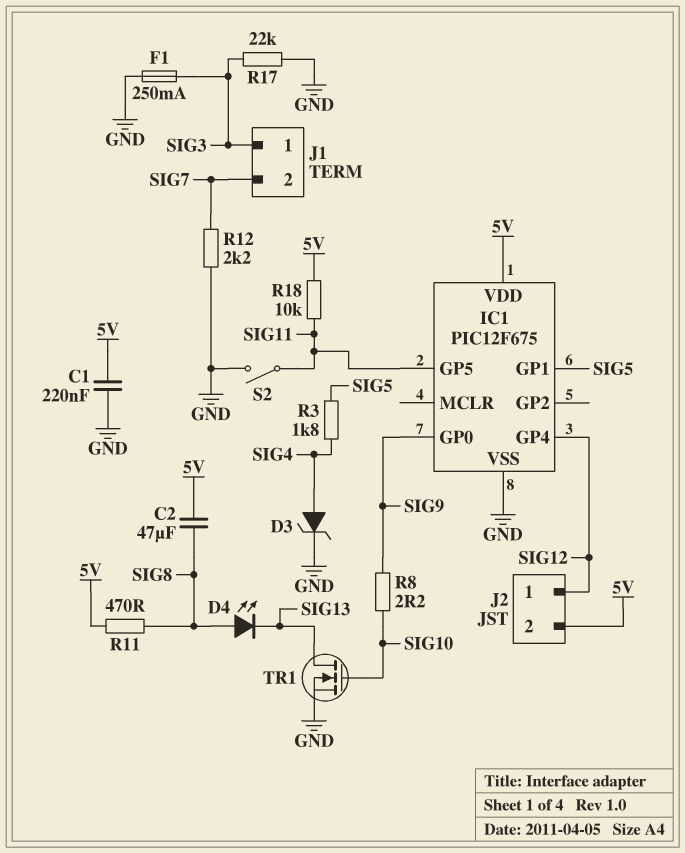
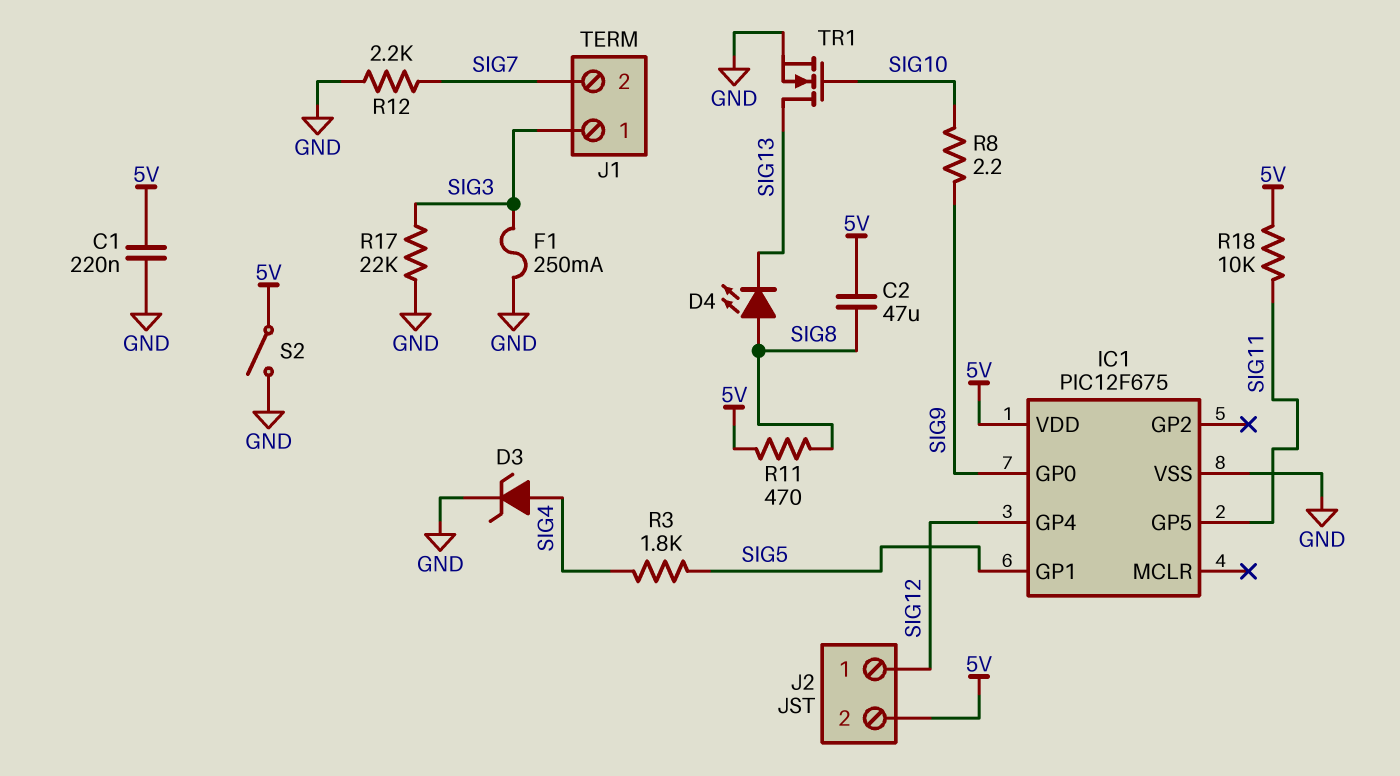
S2: switch (GND, SIG11) -> switch (5V, GND)

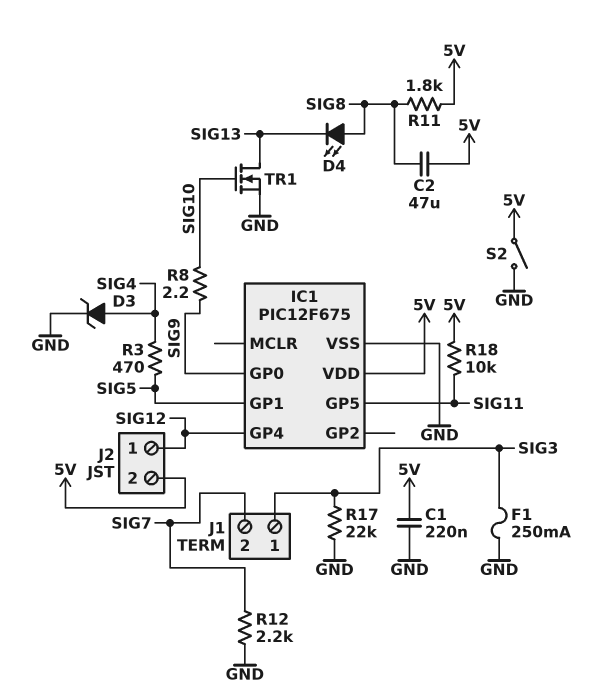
R3: 1.8k (SIG4, SIG5) -> 470 (SIG4, SIG5)
R11: 470 (5V, SIG8) -> 1.8k (5V, SIG8)

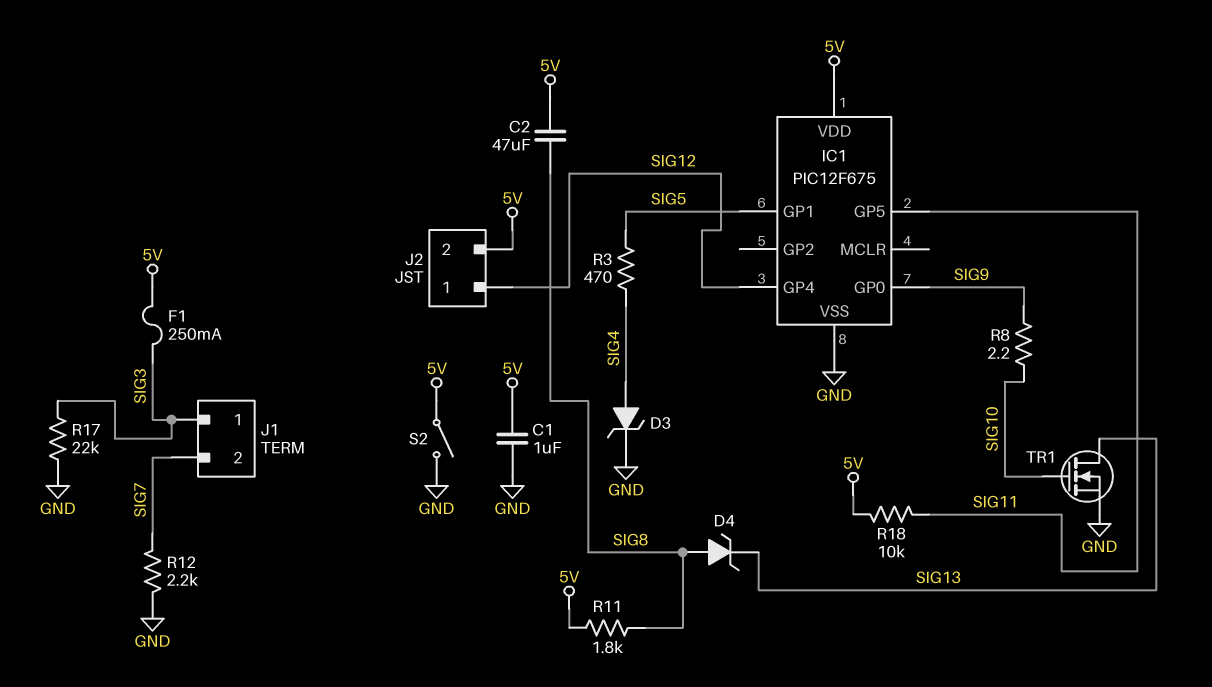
C1: 220nF (5V, GND) -> 1uF (5V, GND)
D4: LED (A SIG8, K SIG13) -> zener (A SIG8, K SIG13)
F1: 250mA (GND, SIG3) -> 250mA (5V, SIG3)

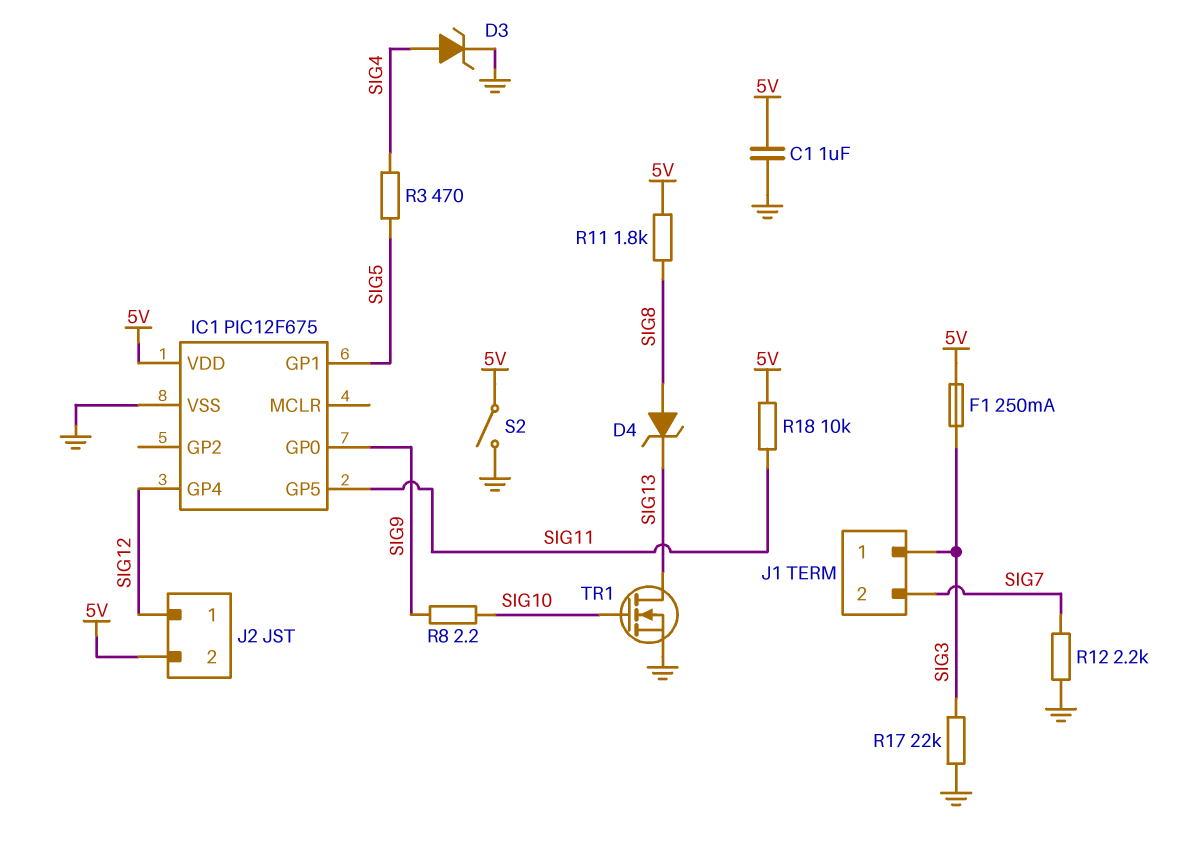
C2: 47uF (5V, SIG8) -> none

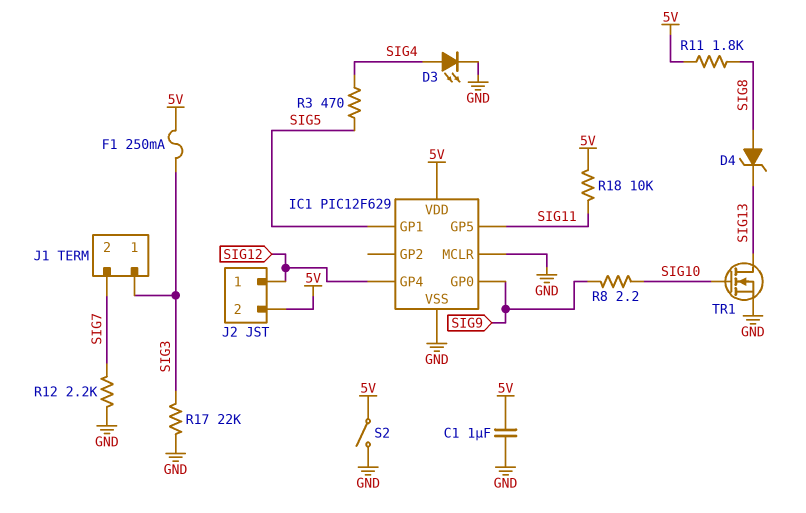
D3: zener (A SIG4, K GND) -> LED (A SIG4, K GND)
IC1: PIC12F675 -> PIC12F629
IC1 pin MCLR: none -> GND

